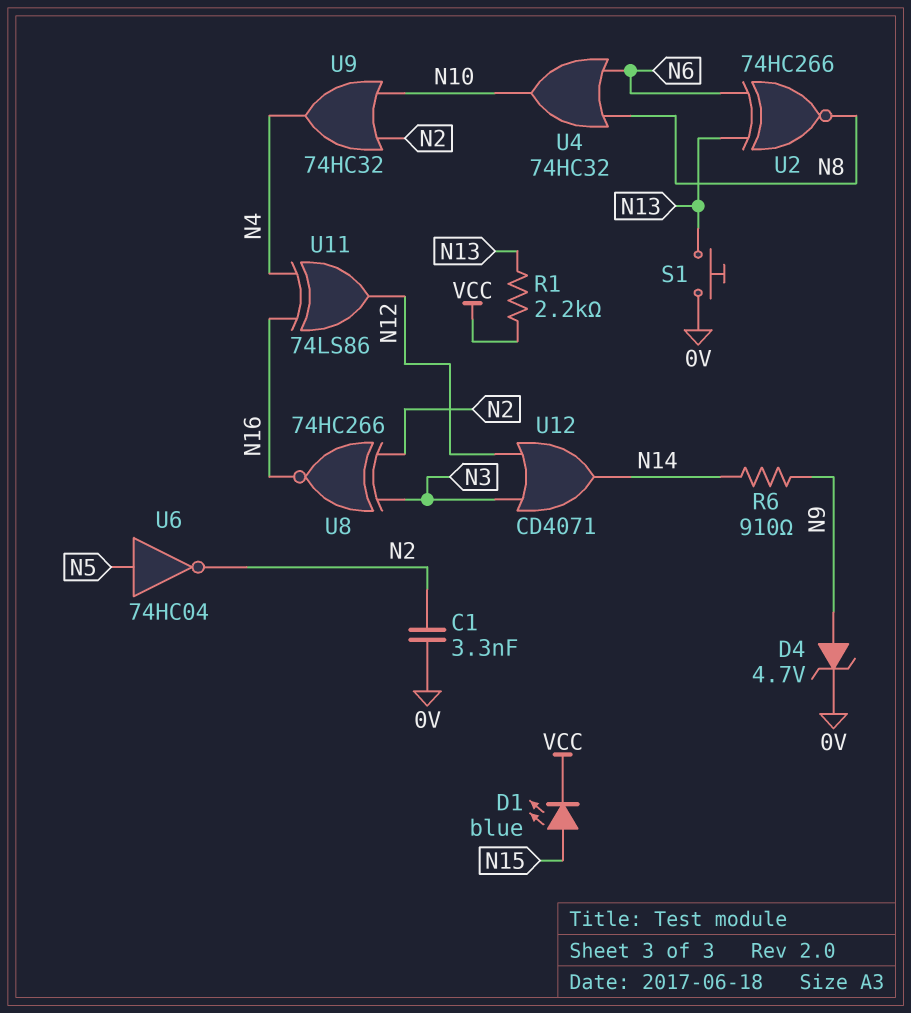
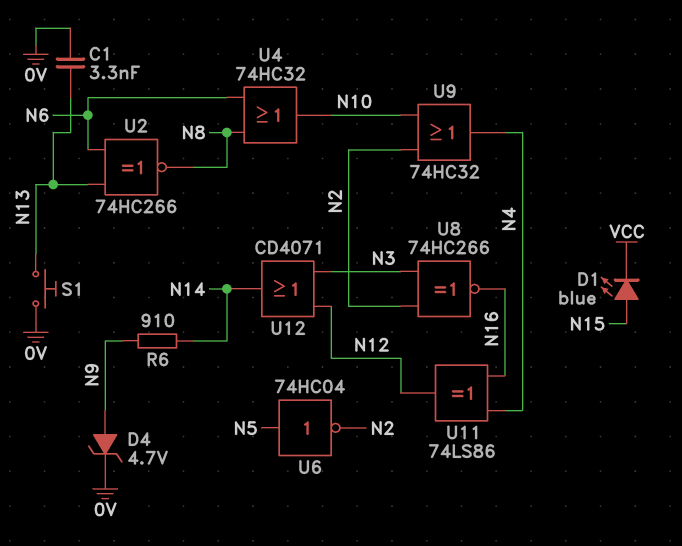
C1: 3.3nF (0V, N2) -> 3.3nF (0V, N13)
R1: 2.2k (N13, VCC) -> none

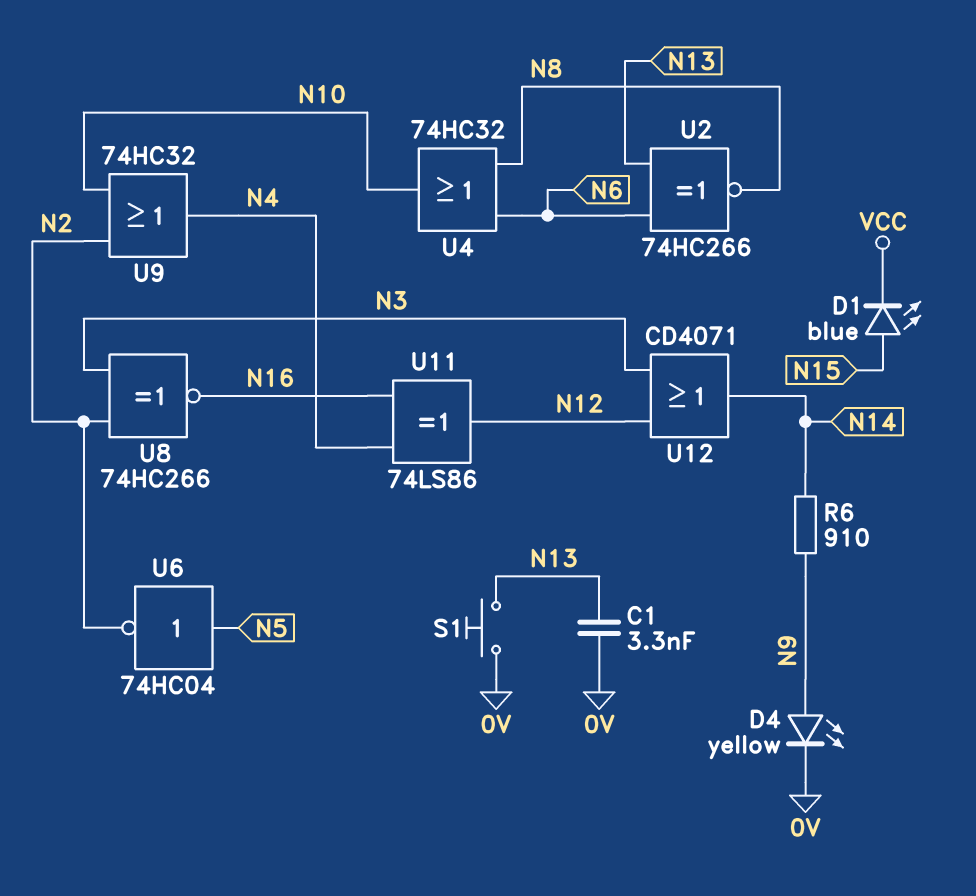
D4: zener 4.7V (A N9, K 0V) -> LED yellow (A N9, K 0V)

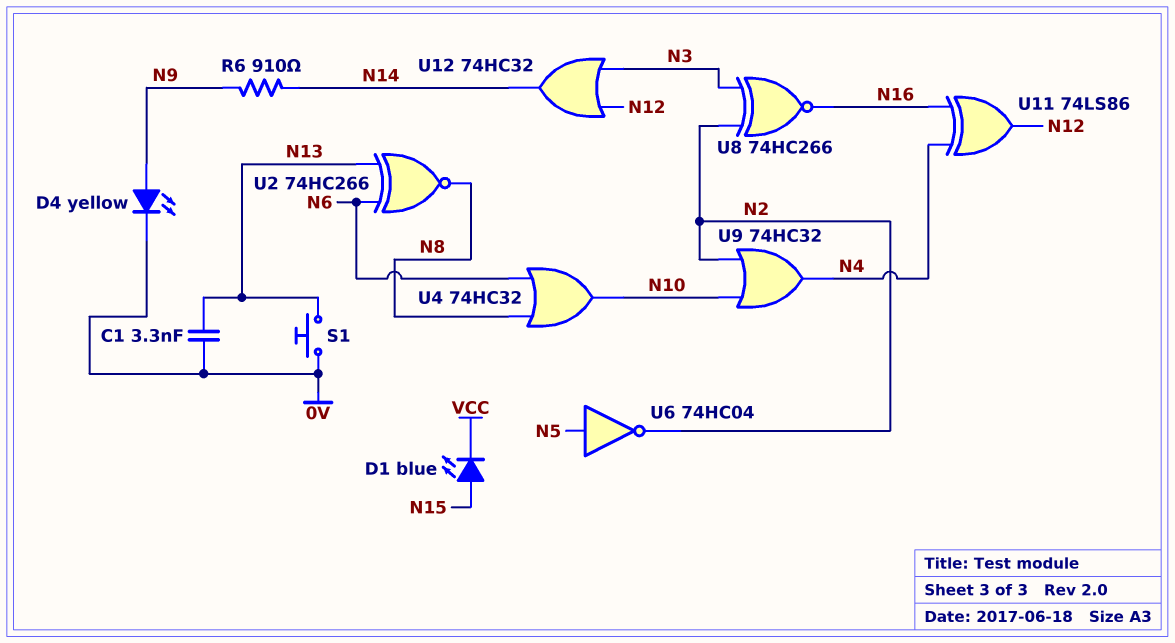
U12: OR CD4071 (in N3, in N12, out N14) -> OR 74HC32 (in N3, in N12, out N14)

